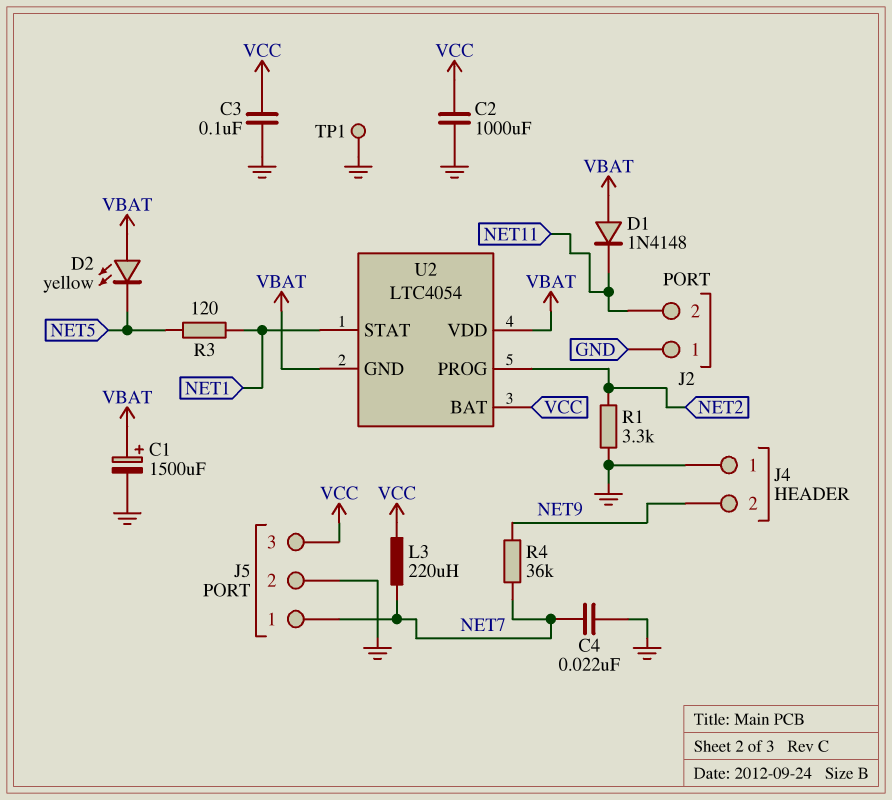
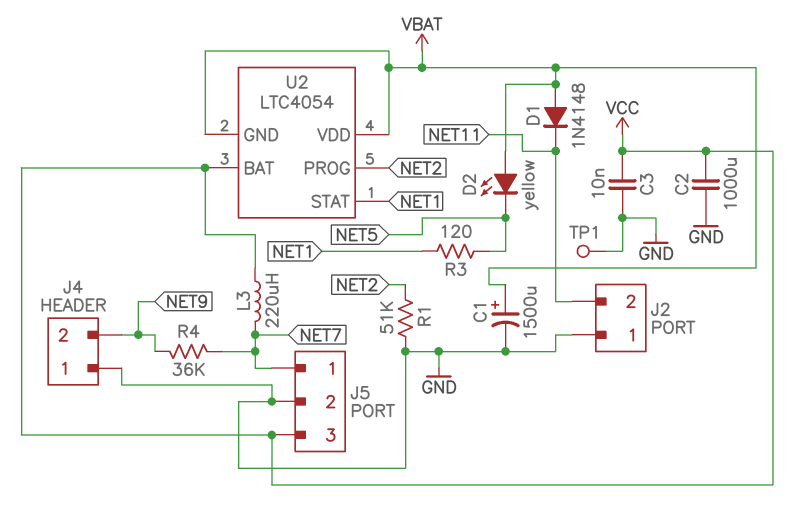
C3: 100nF (GND, VCC) -> 10nF (GND, VCC)
C4: 22nF (GND, NET7) -> none
R1: 3.3k (GND, NET2) -> 51k (GND, NET2)

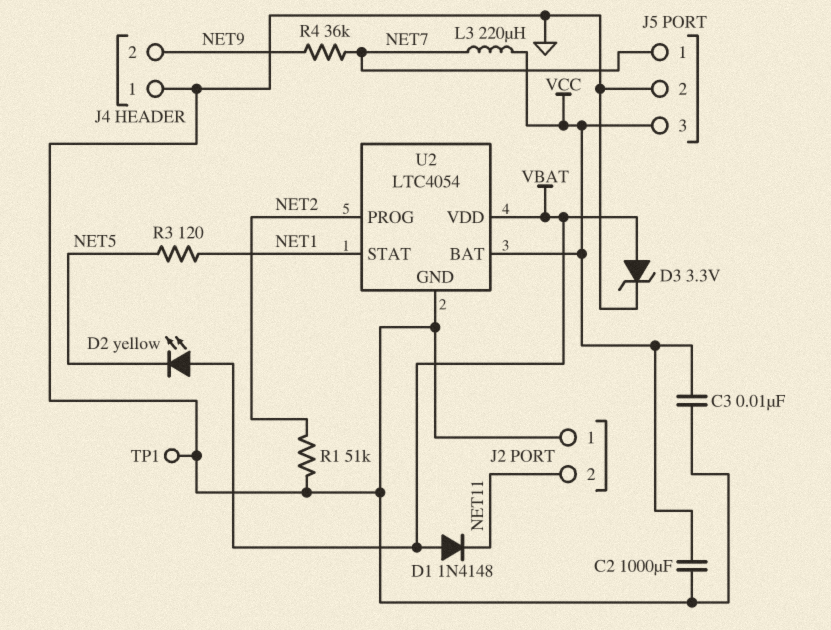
C1: 1500uF (plus VBAT, minus GND) -> none
D3: none -> zener 3.3V (A VBAT, K GND)
U2 pin GND: VBAT -> GND

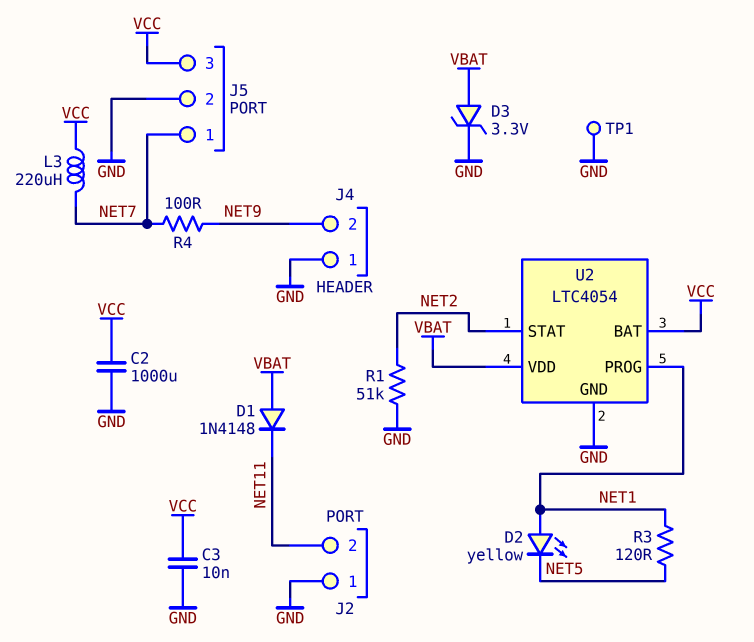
D2: LED yellow (A VBAT, K NET5) -> LED yellow (A NET1, K NET5)
R4: 36k (NET7, NET9) -> 100 (NET7, NET9)
U2 pin PROG: NET2 -> NET1
U2 pin STAT: NET1 -> NET2

